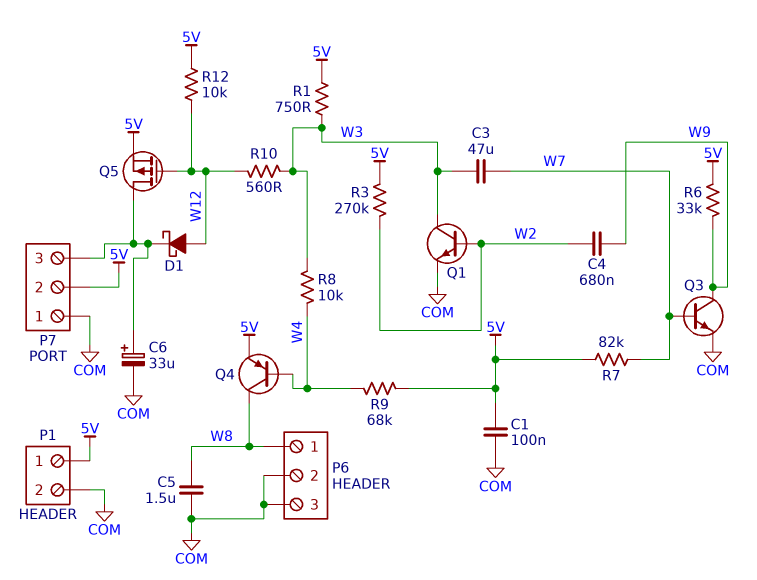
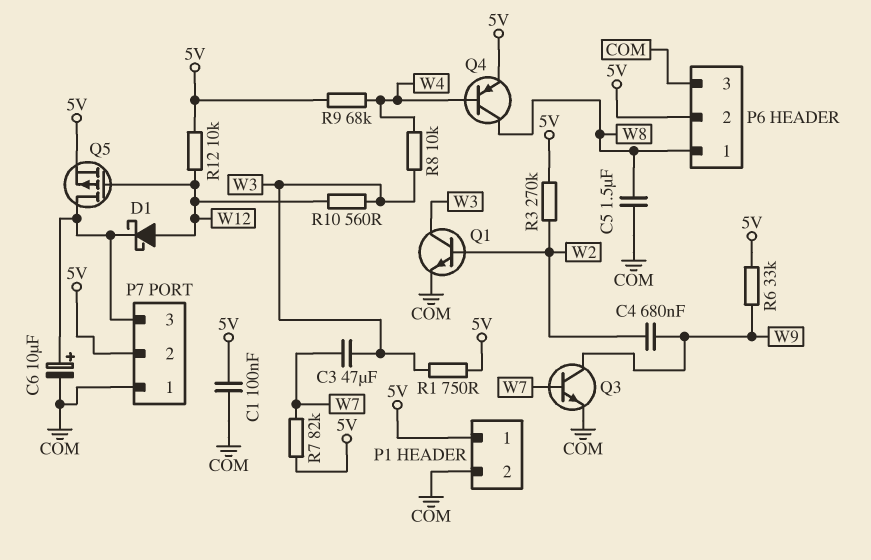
C6: 33uF (plus P7/3, minus COM) -> 10uF (plus P7/3, minus COM)
P6 pin 2: COM -> 5V

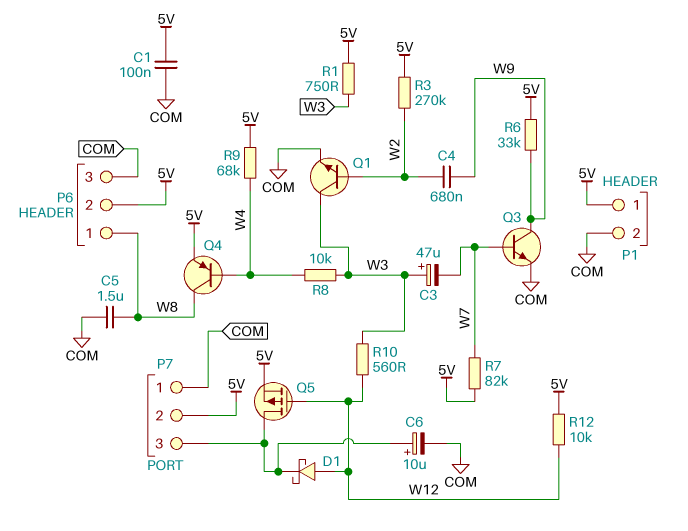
C3: 47uF (W3, W7) -> 47uF (plus W3, minus W7)

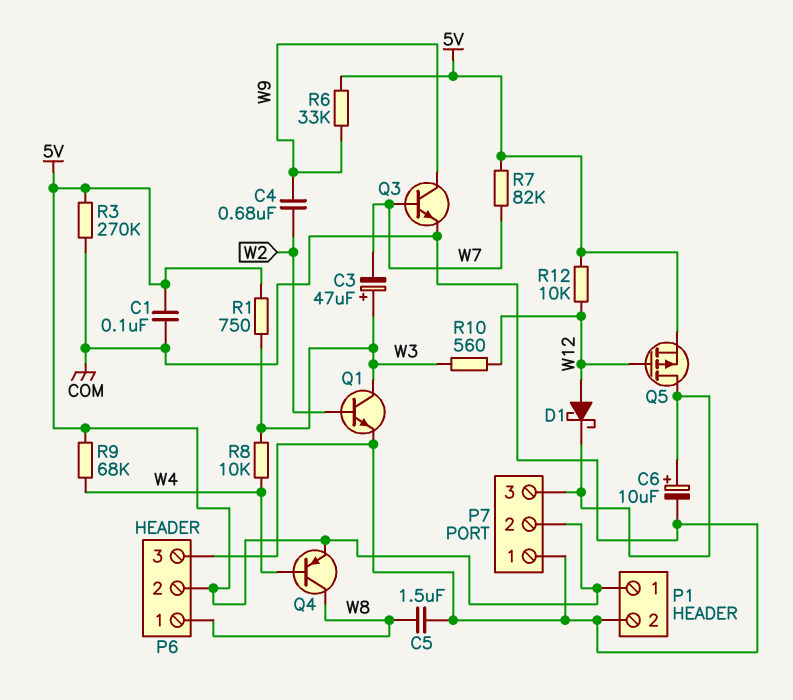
R3: 270k (5V, W2) -> 270k (5V, COM)

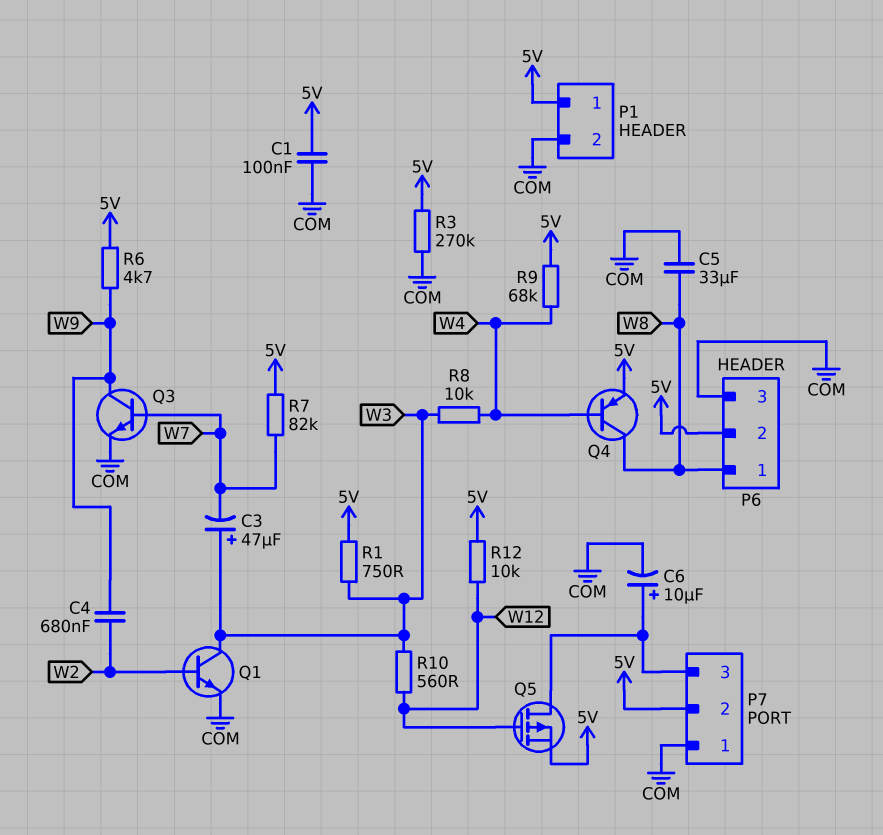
C5: 1.5uF (COM, W8) -> 33uF (COM, W8)
D1: schottky (A W12, K P7/3) -> none
R6: 33k (5V, W9) -> 4.7k (5V, W9)

